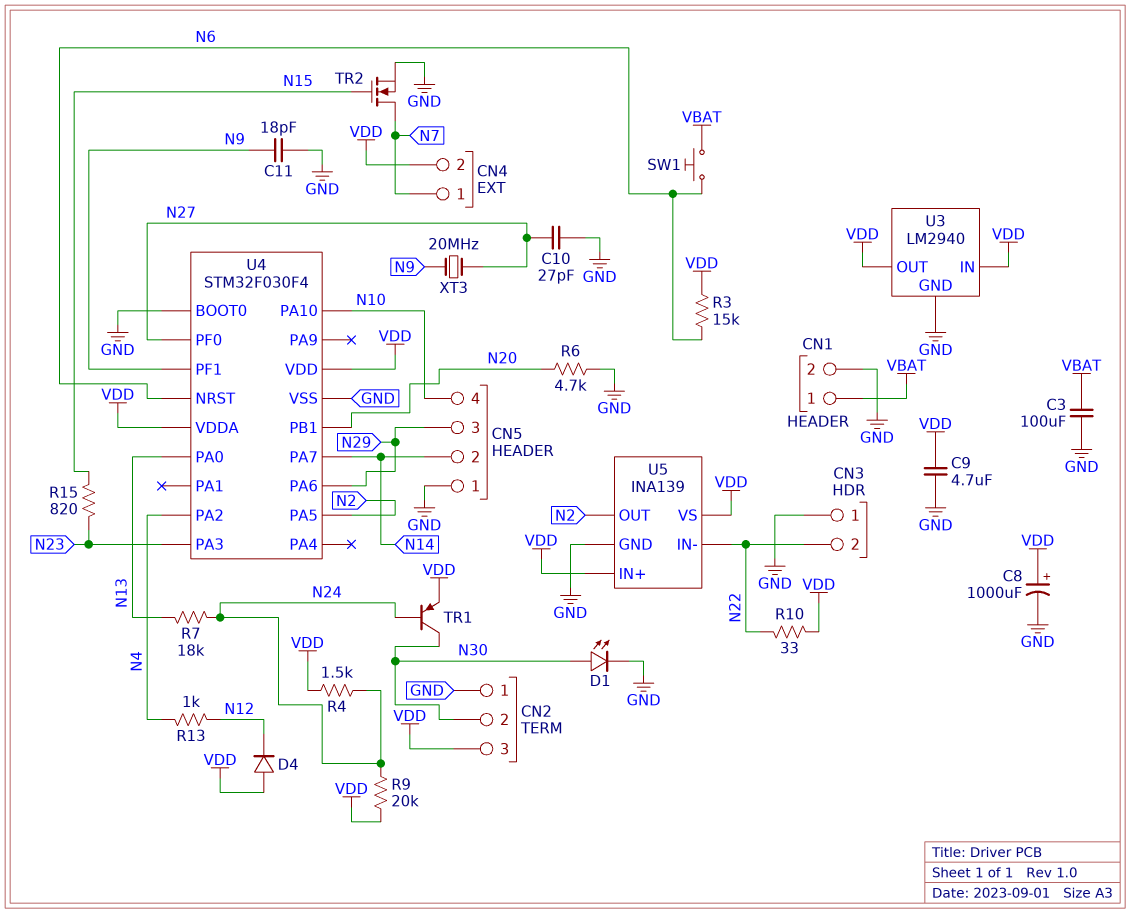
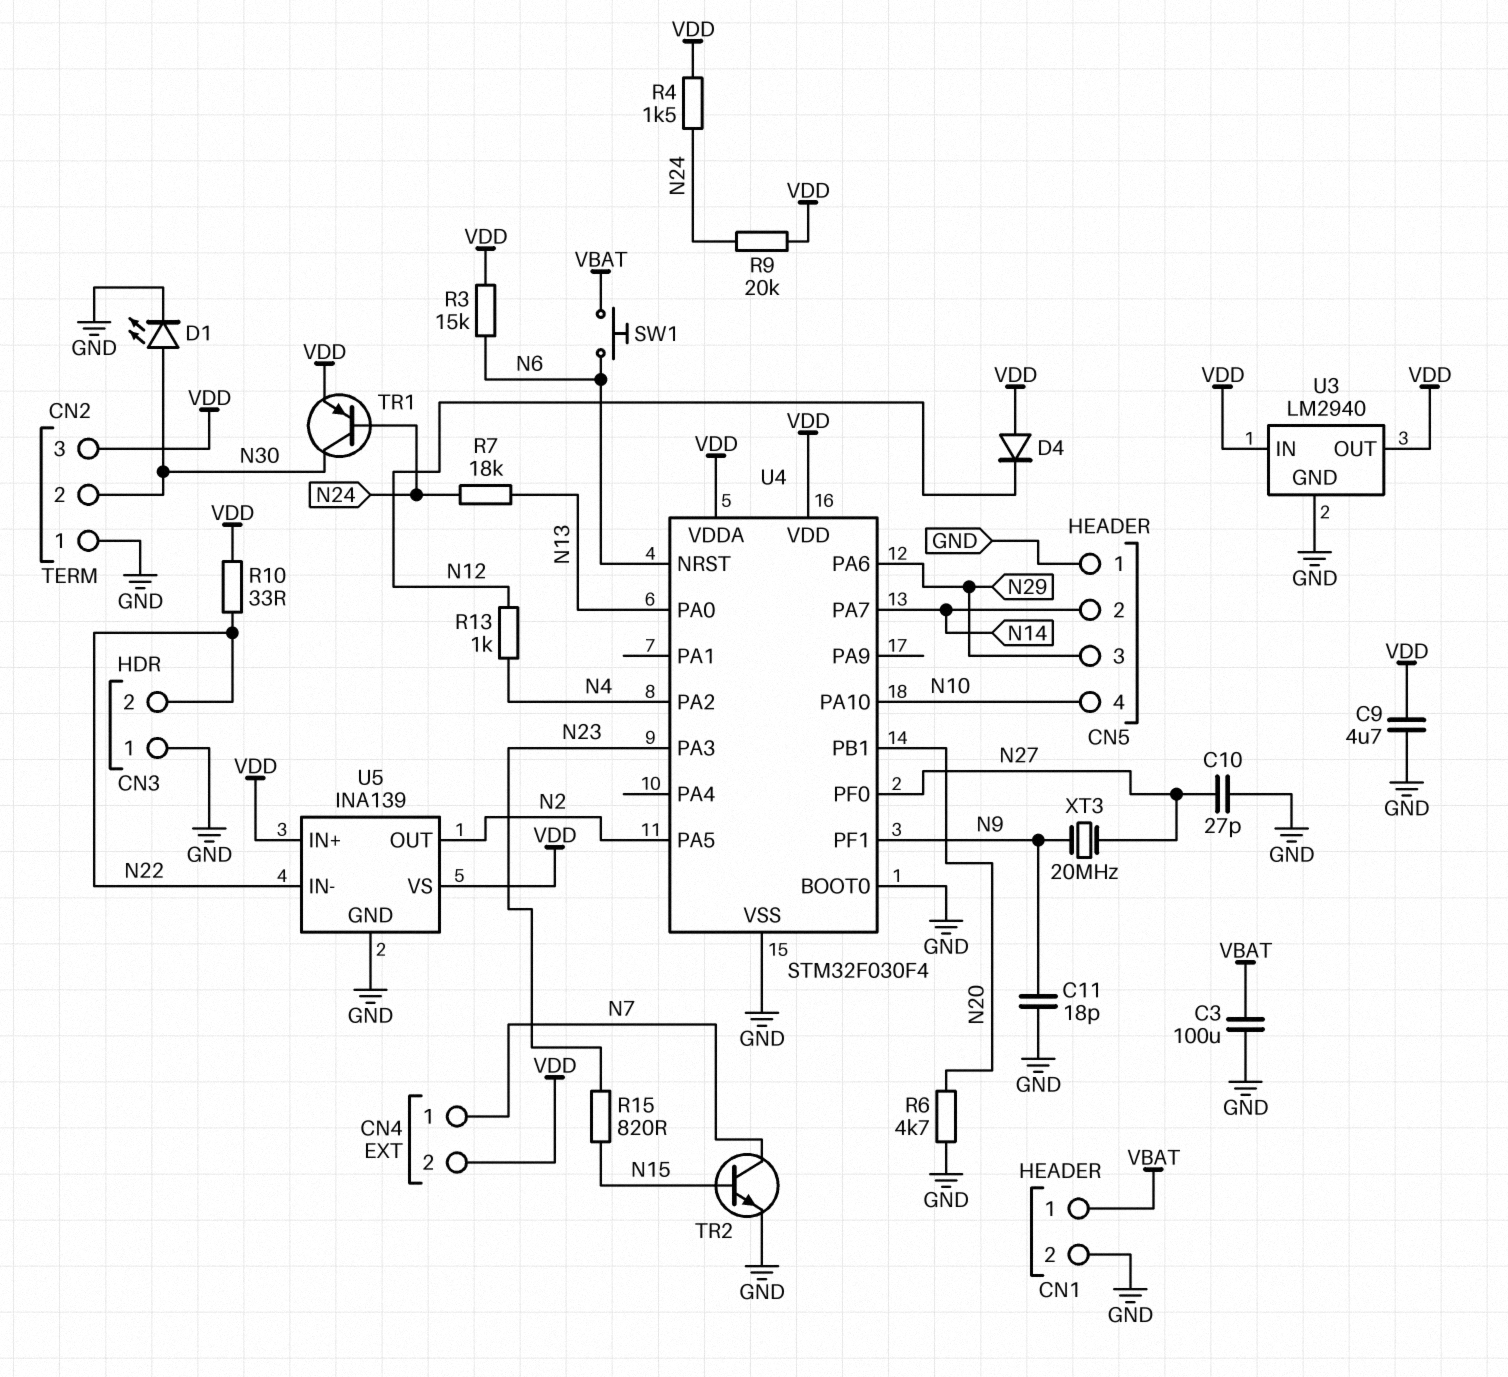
C8: 1000uF (plus VDD, minus GND) -> none
TR2: NMOS (G N15, D N7, S GND) -> NPN (B N15, C N7, E GND)

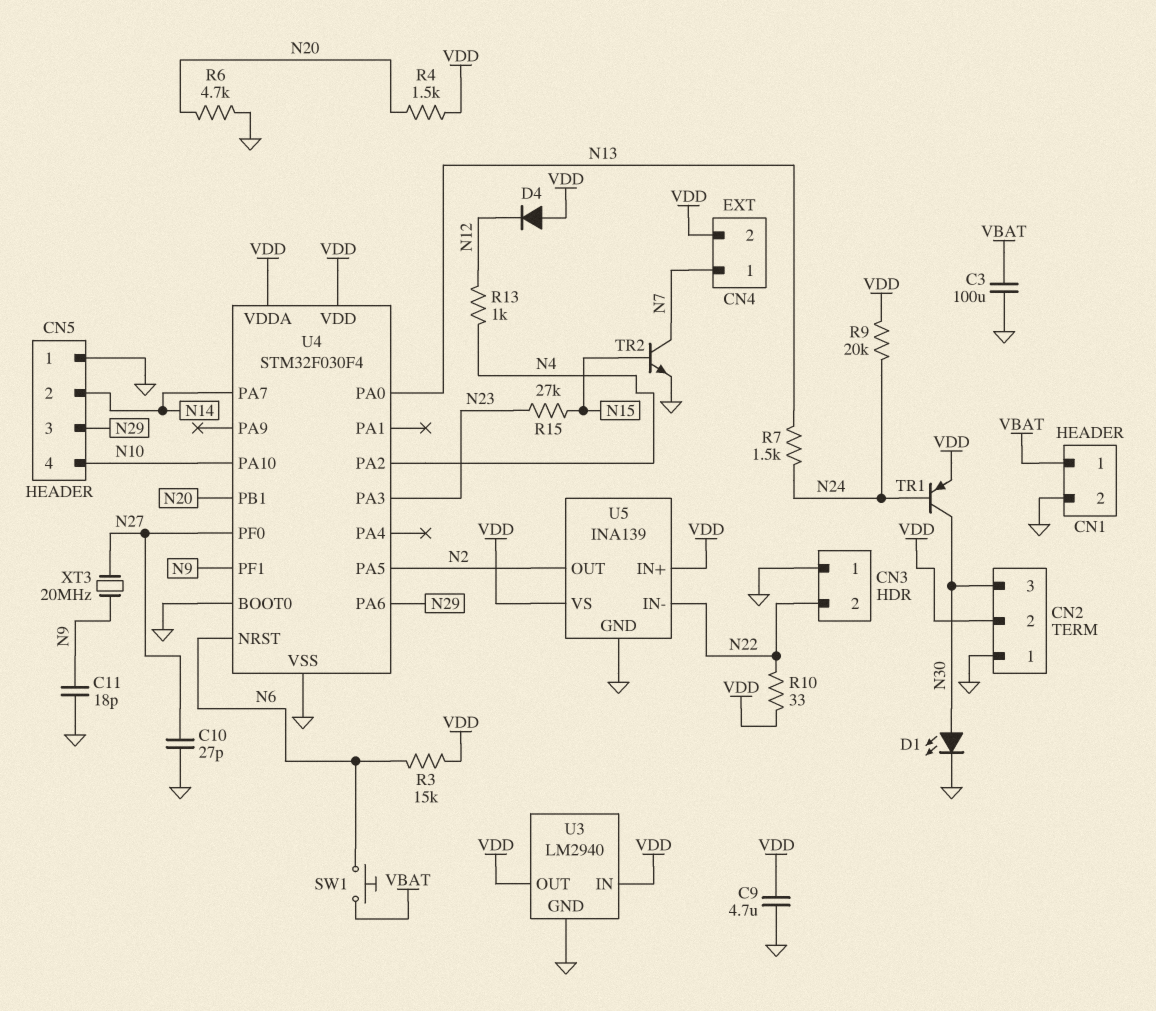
CN2 pin 2: N30 -> VDD
CN2 pin 3: VDD -> N30
R4: 1.5k (N24, VDD) -> 1.5k (N20, VDD)
R7: 18k (N13, N24) -> 1.5k (N13, N24)
R15: 820 (N15, N23) -> 27k (N15, N23)

